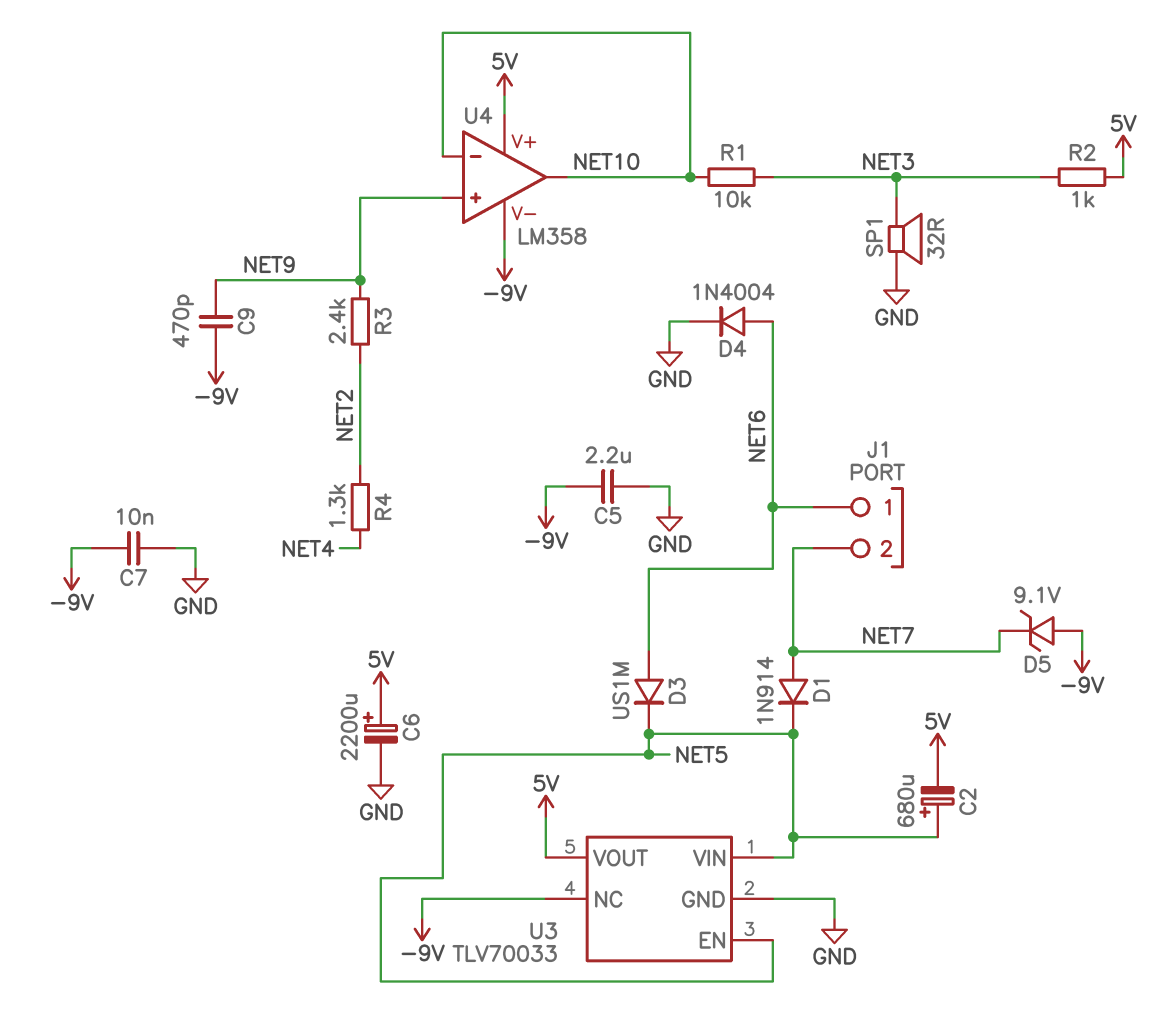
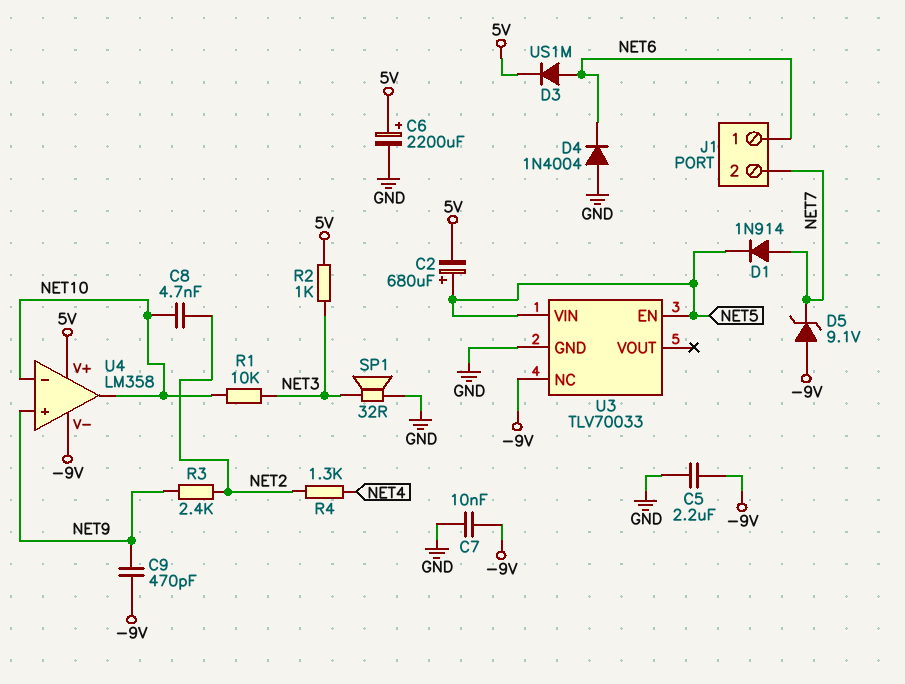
C8: none -> 4.7nF (NET2, NET10)
D3: diode US1M (A NET6, K NET5) -> diode US1M (A NET6, K 5V)
D4: diode 1N4004 (A NET6, K GND) -> diode 1N4004 (A GND, K NET6)
U3 pin VOUT: 5V -> none

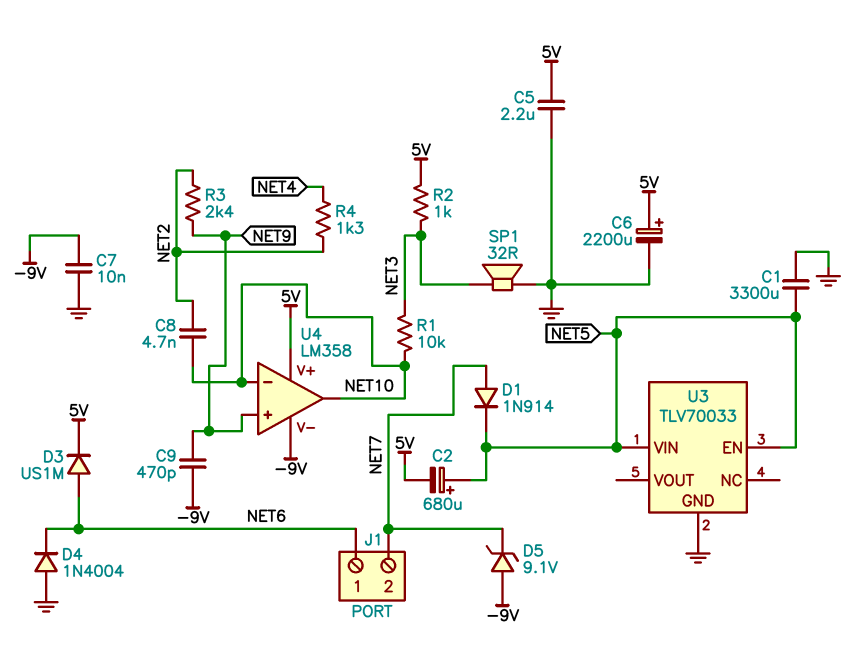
C1: none -> 3300uF (GND, NET5)
C5: 2.2uF (-9V, GND) -> 2.2uF (5V, GND)
U3 pin NC: -9V -> none

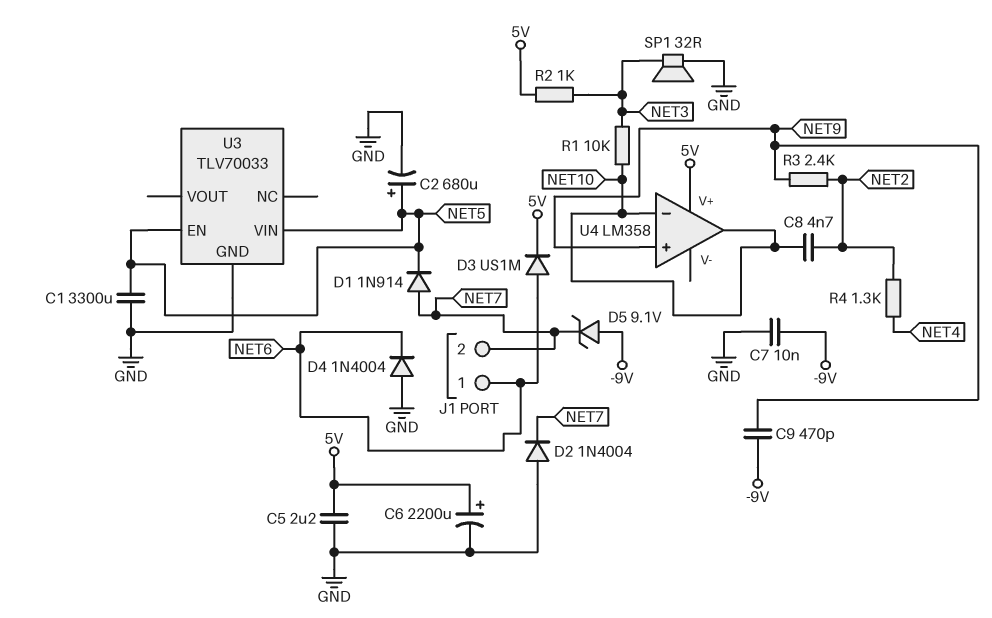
C2: 680uF (plus NET5, minus 5V) -> 680uF (plus NET5, minus GND)
D2: none -> diode 1N4004 (A GND, K NET7)
U4 pin V-: -9V -> none

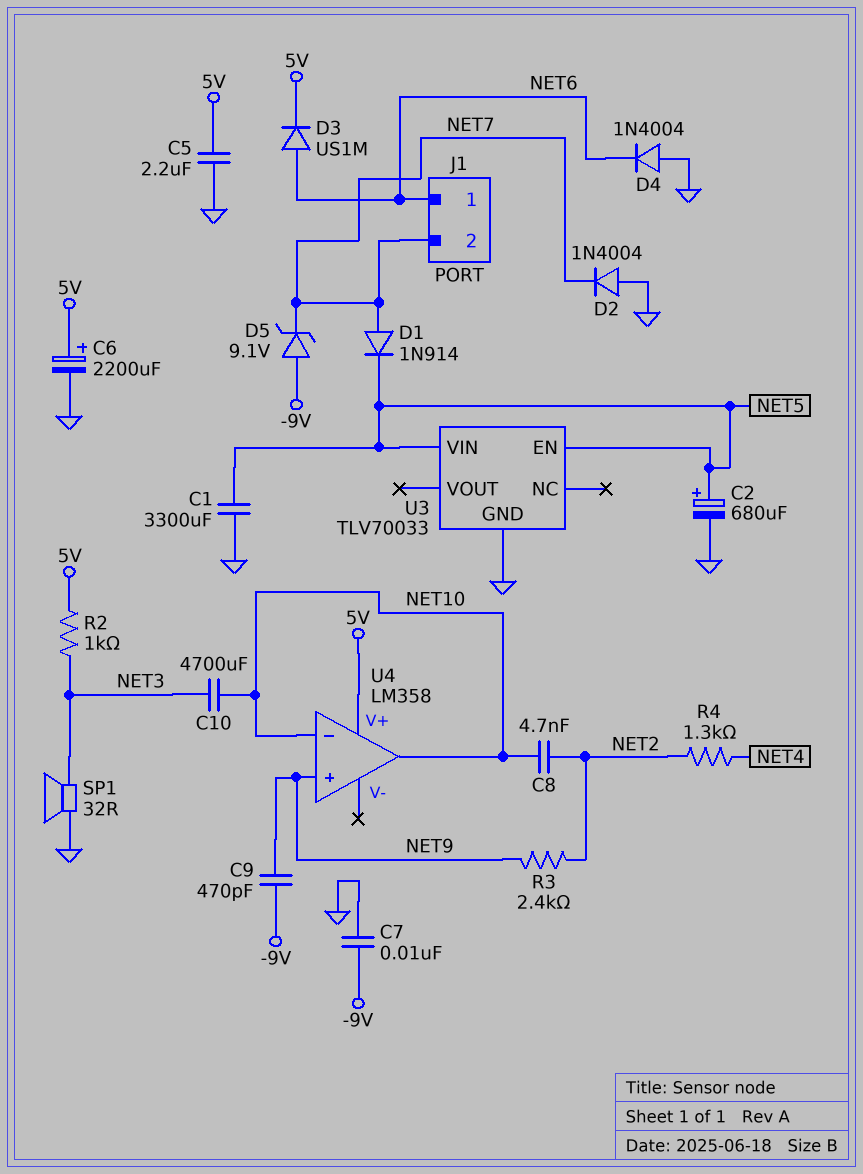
C10: none -> 4700uF (NET3, NET10)
R1: 10k (NET3, NET10) -> none

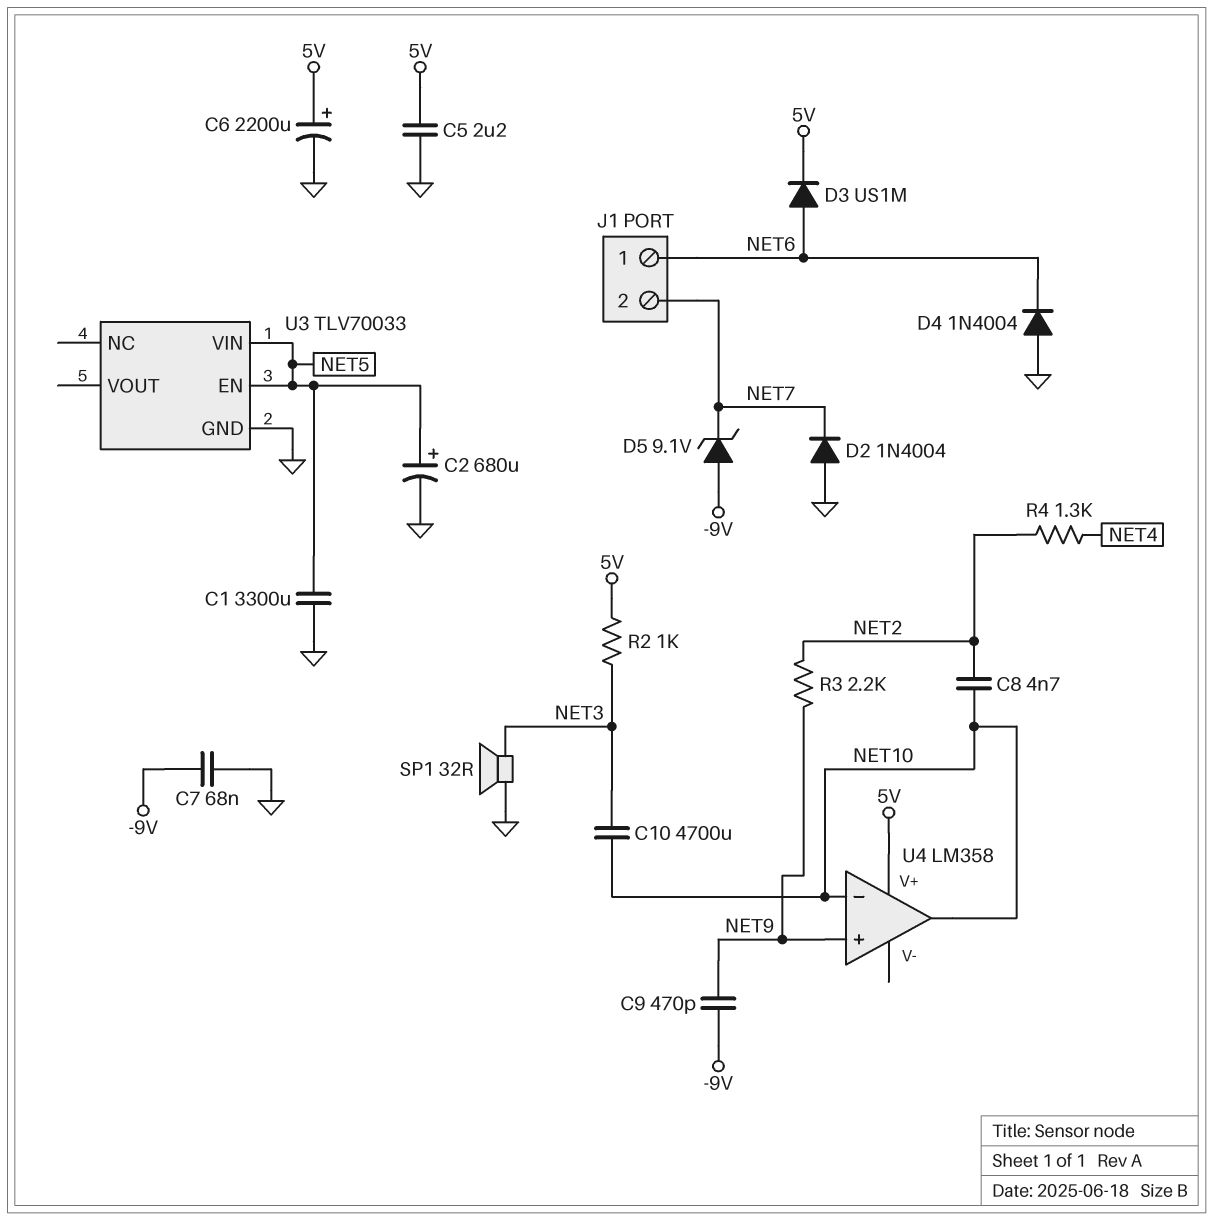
C7: 10nF (-9V, GND) -> 68nF (-9V, GND)
D1: diode 1N914 (A NET7, K NET5) -> none
R3: 2.4k (NET2, NET9) -> 2.2k (NET2, NET9)

